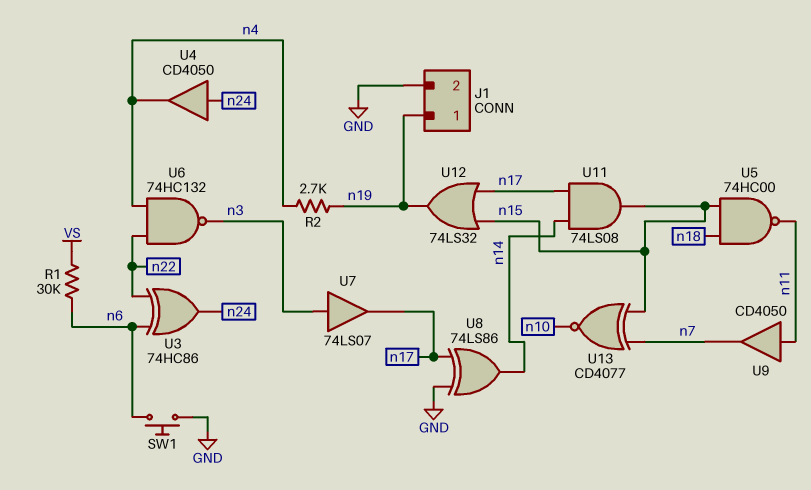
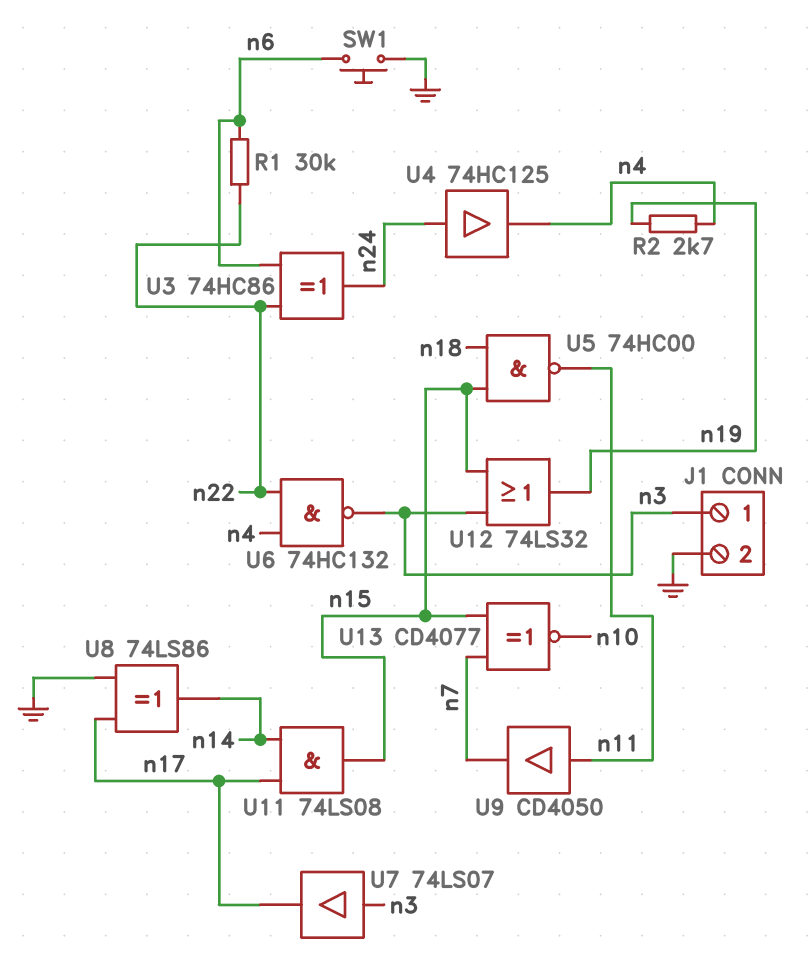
J1 pin 1: n19 -> n3
R1: 30k (VS, n6) -> 30k (n6, n22)
U4: buffer CD4050 (in n24, out n4) -> buffer 74HC125 (in n24, out n4)
U12: OR 74LS32 (in n15, in n17, out n19) -> OR 74LS32 (in n3, in n15, out n19)

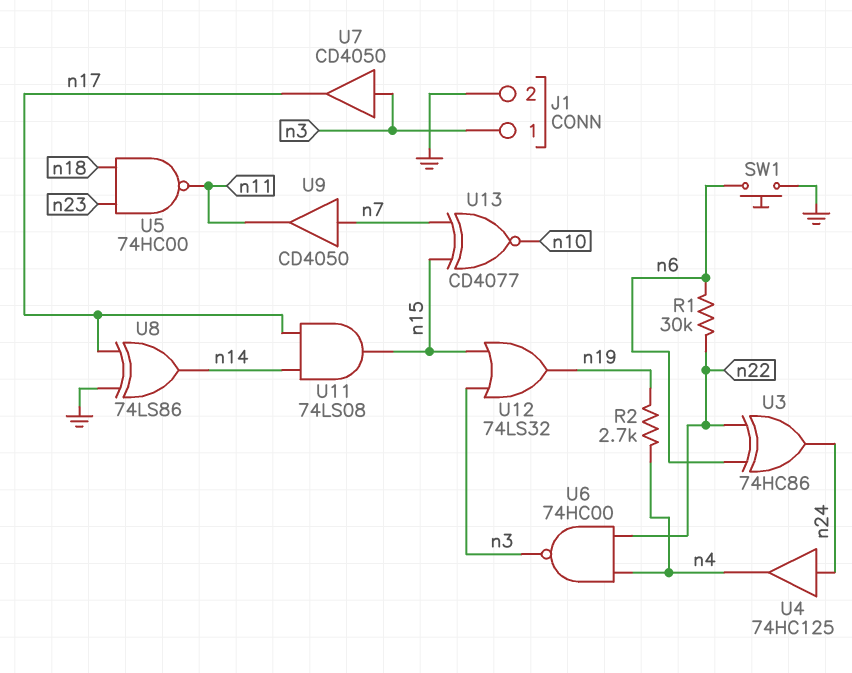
U5: NAND 74HC00 (in n15, in n18, out n11) -> NAND 74HC00 (in n18, in n23, out n11)
U6: NAND 74HC132 (in n4, in n22, out n3) -> NAND 74HC00 (in n4, in n22, out n3)
U7: buffer 74LS07 (in n3, out n17) -> buffer CD4050 (in n3, out n17)
U9: buffer CD4050 (in n11, out n7) -> buffer CD4050 (in n7, out n11)

